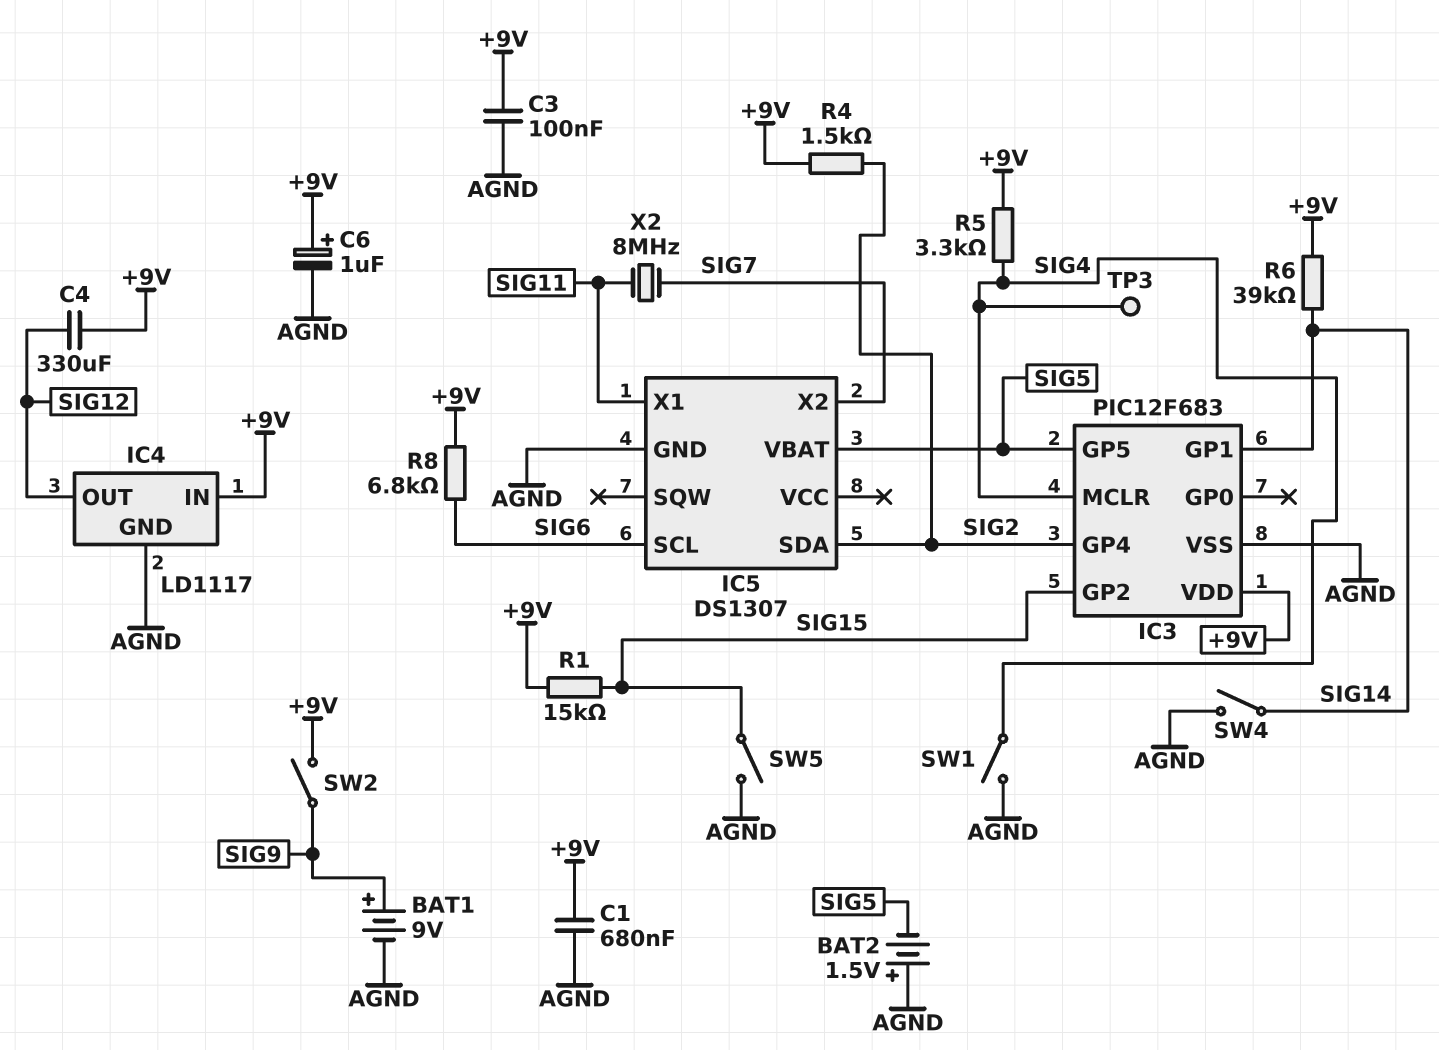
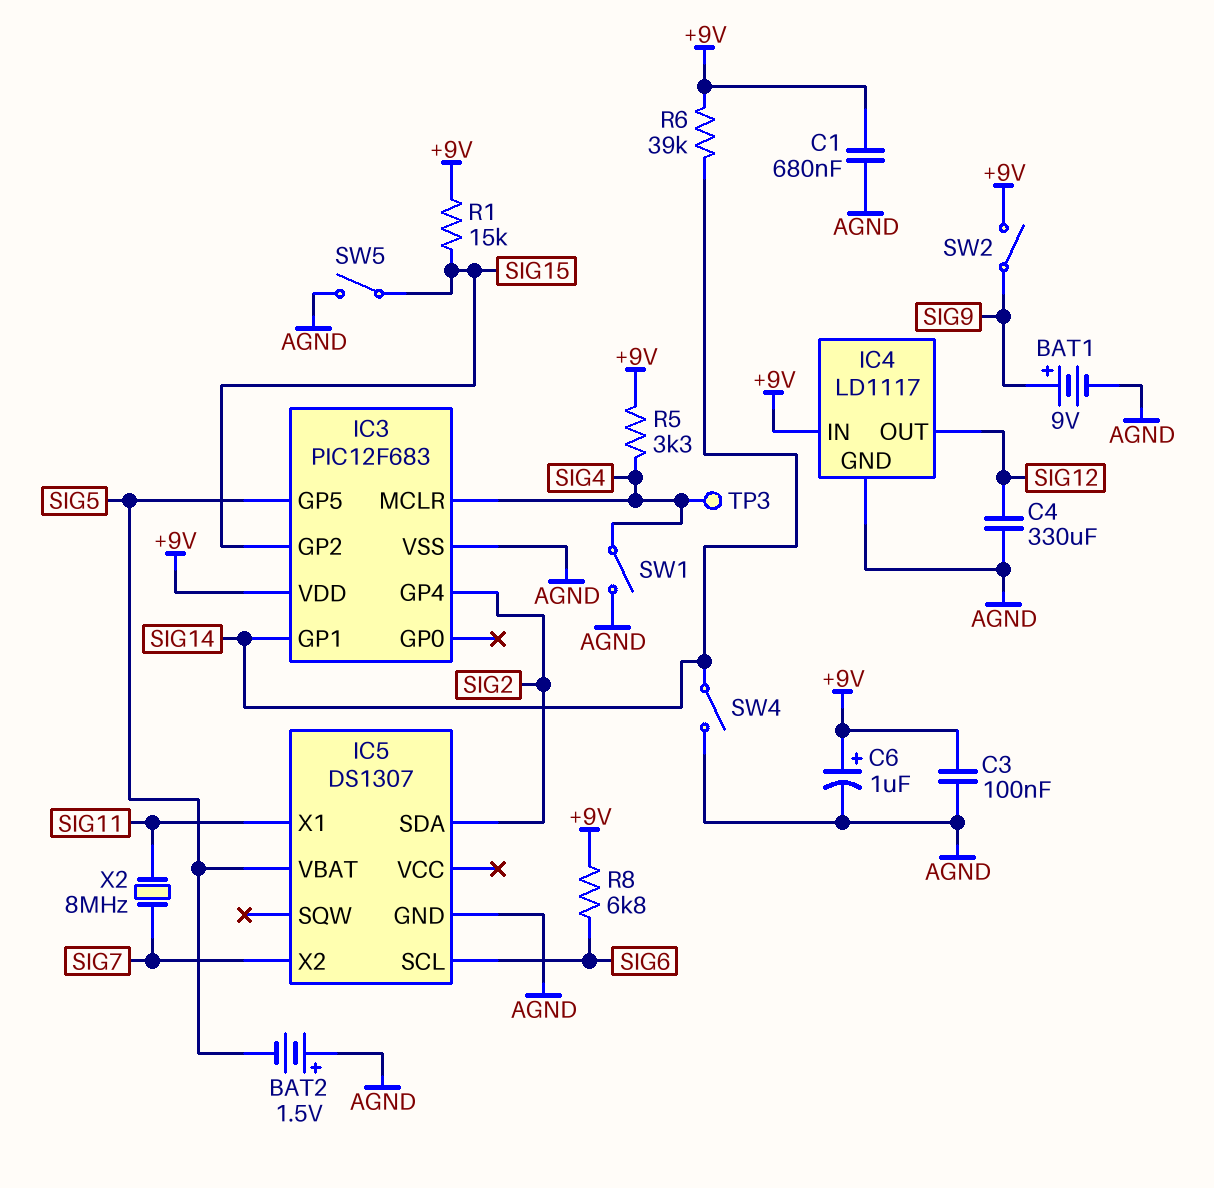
C4: 330uF (+9V, SIG12) -> 330uF (AGND, SIG12)
R4: 1.5k (+9V, SIG2) -> none

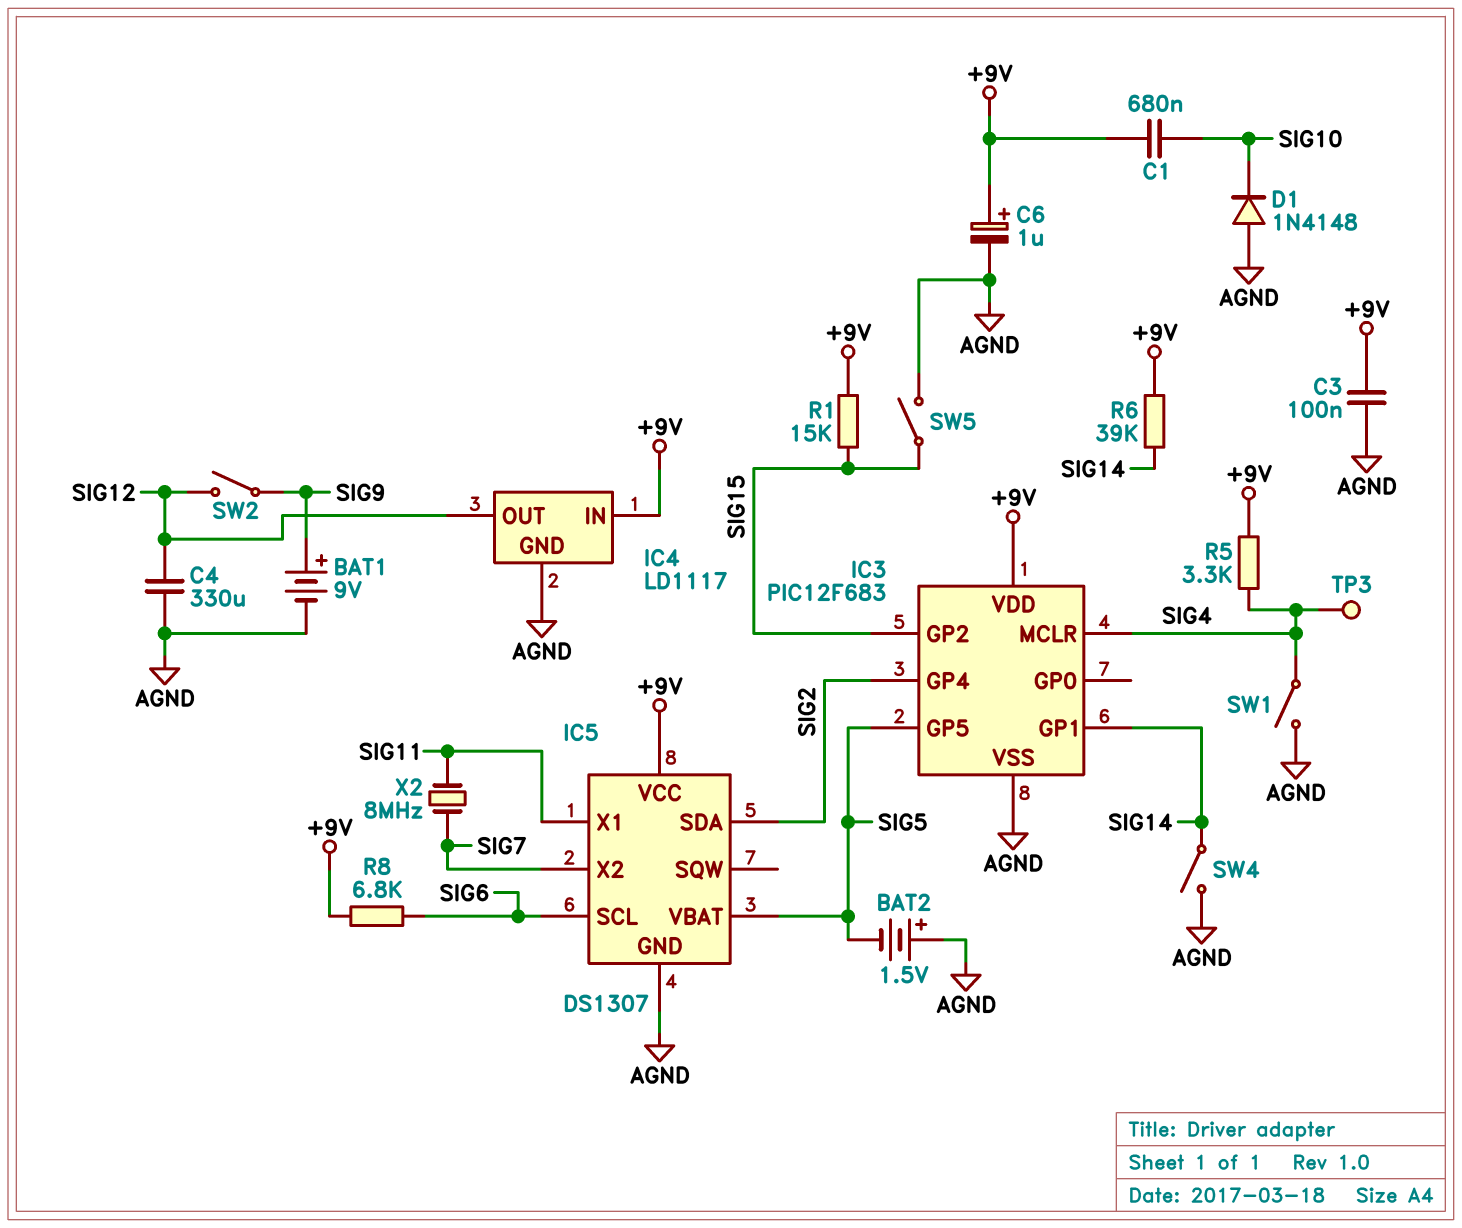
C1: 680nF (+9V, AGND) -> 680nF (+9V, SIG10)
D1: none -> diode 1N4148 (A AGND, K SIG10)
IC5 pin VCC: none -> +9V
SW2: switch (+9V, SIG9) -> switch (SIG9, SIG12)

